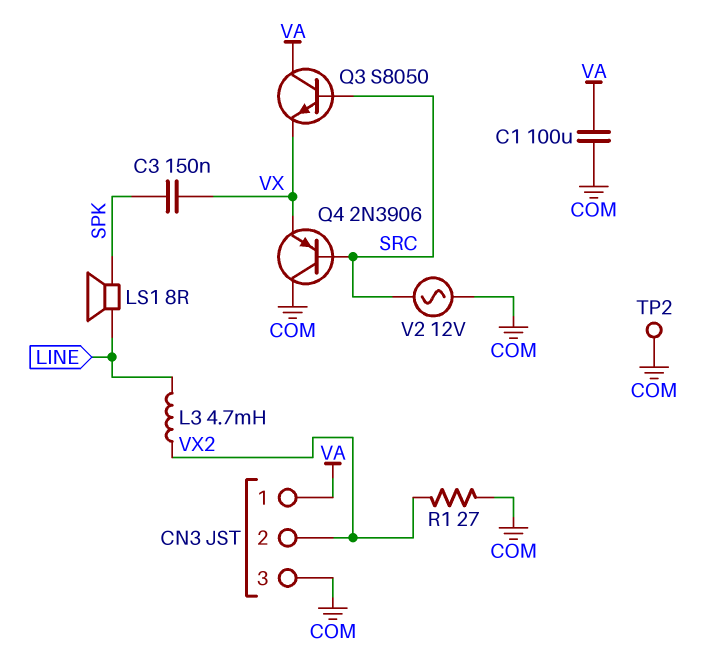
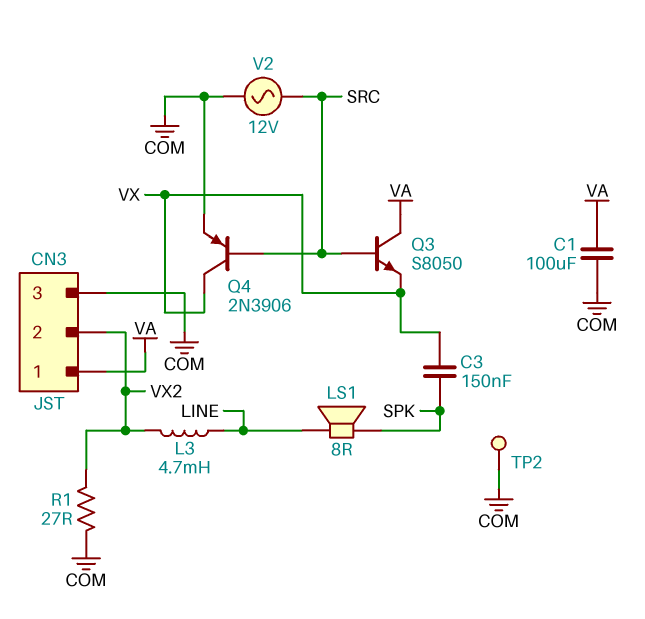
Q4: PNP 2N3906 (B SRC, C COM, E VX) -> PNP 2N3906 (B SRC, C VX, E COM)

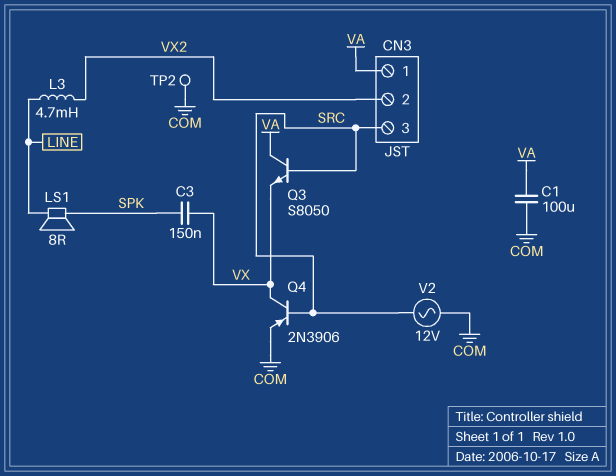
CN3 pin 3: COM -> SRC
R1: 27 (COM, VX2) -> none

